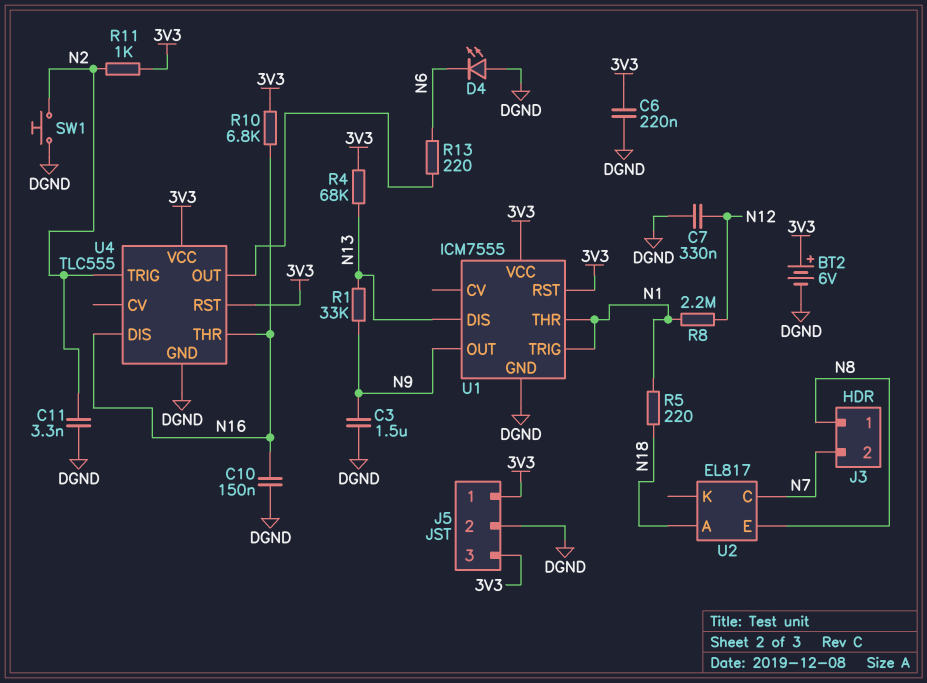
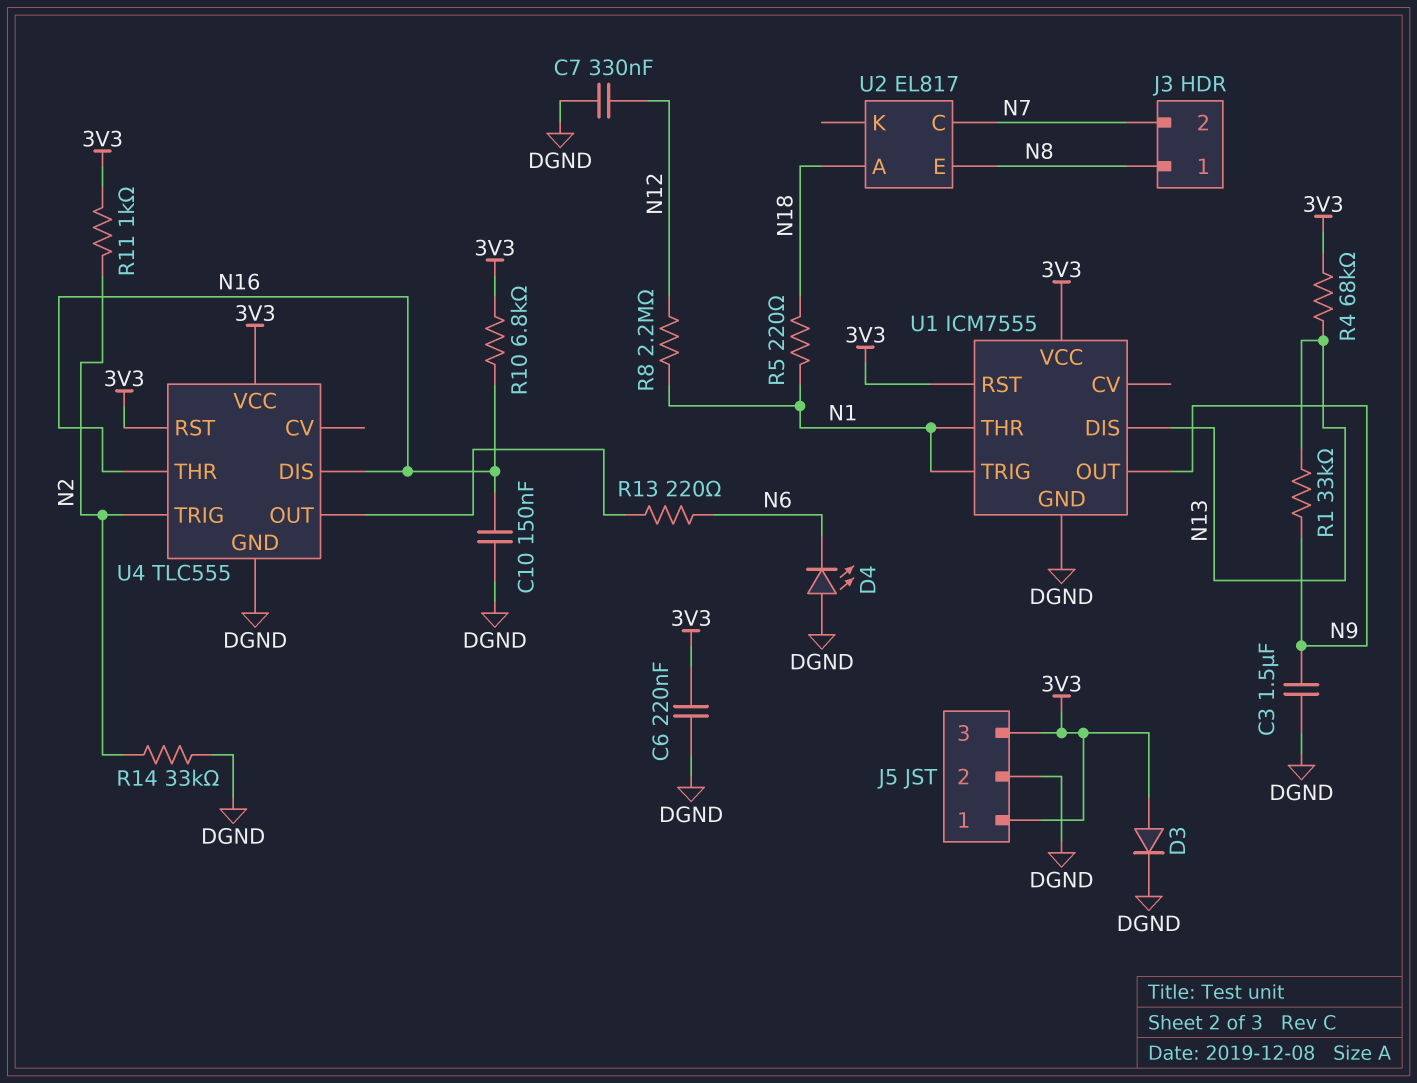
BT2: 6V (plus 3V3, minus DGND) -> none
C11: 3.3nF (DGND, N2) -> none
D3: none -> diode (A 3V3, K DGND)
R14: none -> 33k (DGND, N2)
SW1: button (DGND, N2) -> none

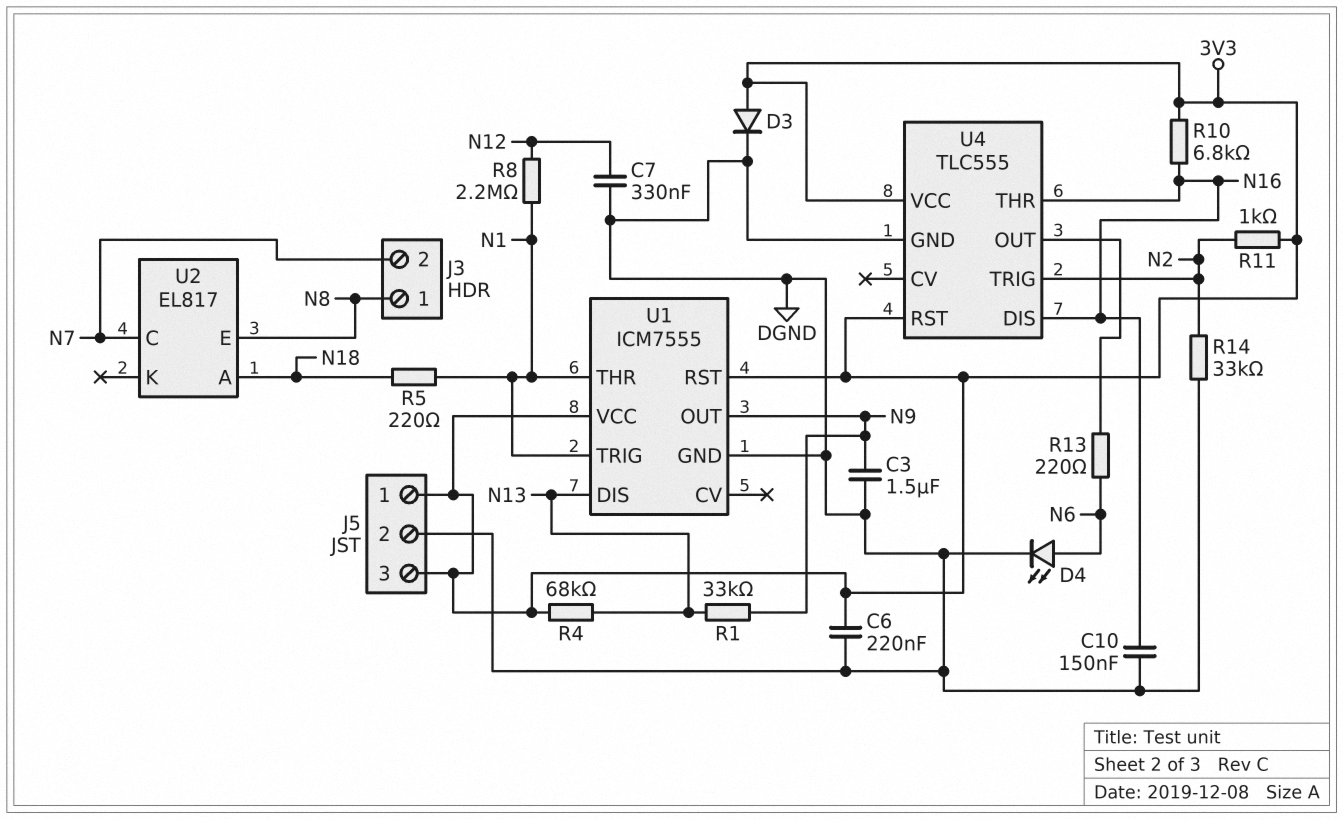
D4: LED (A DGND, K N6) -> LED (A N6, K DGND)

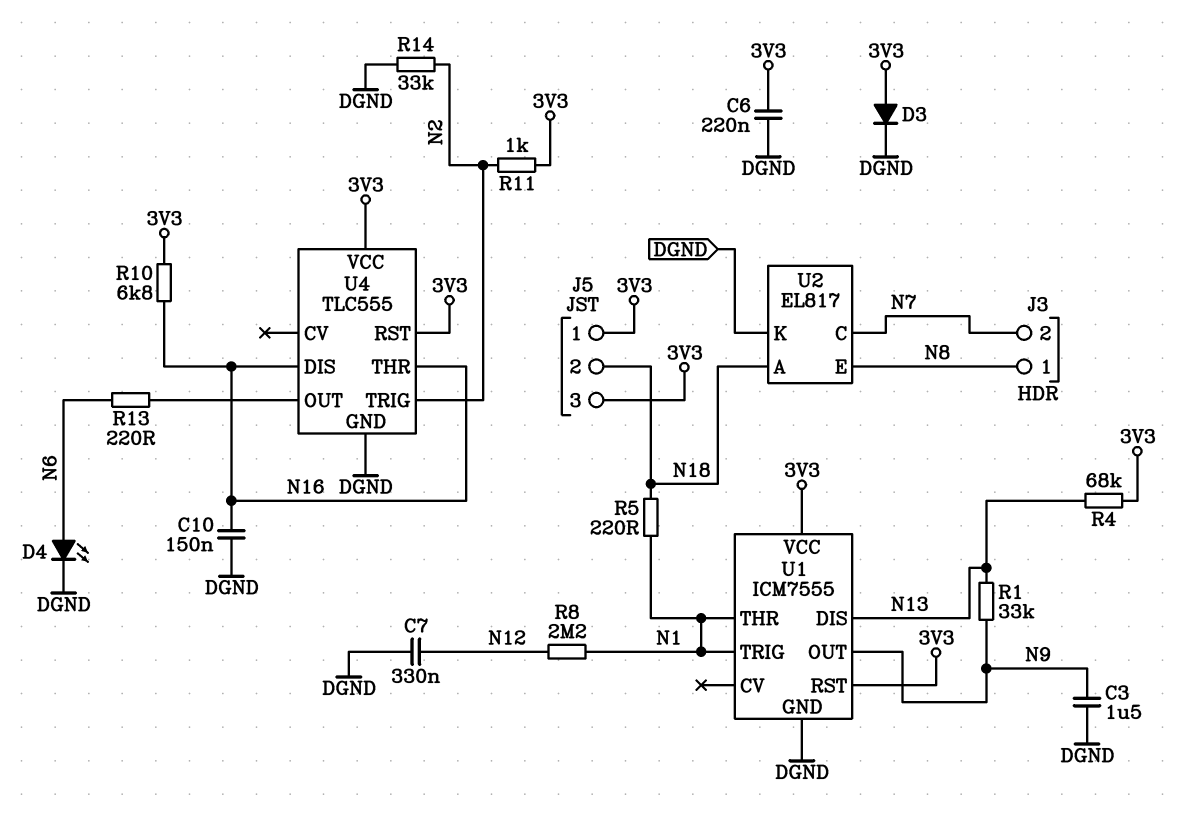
J5 pin 2: DGND -> N18
U2 pin K: none -> DGND

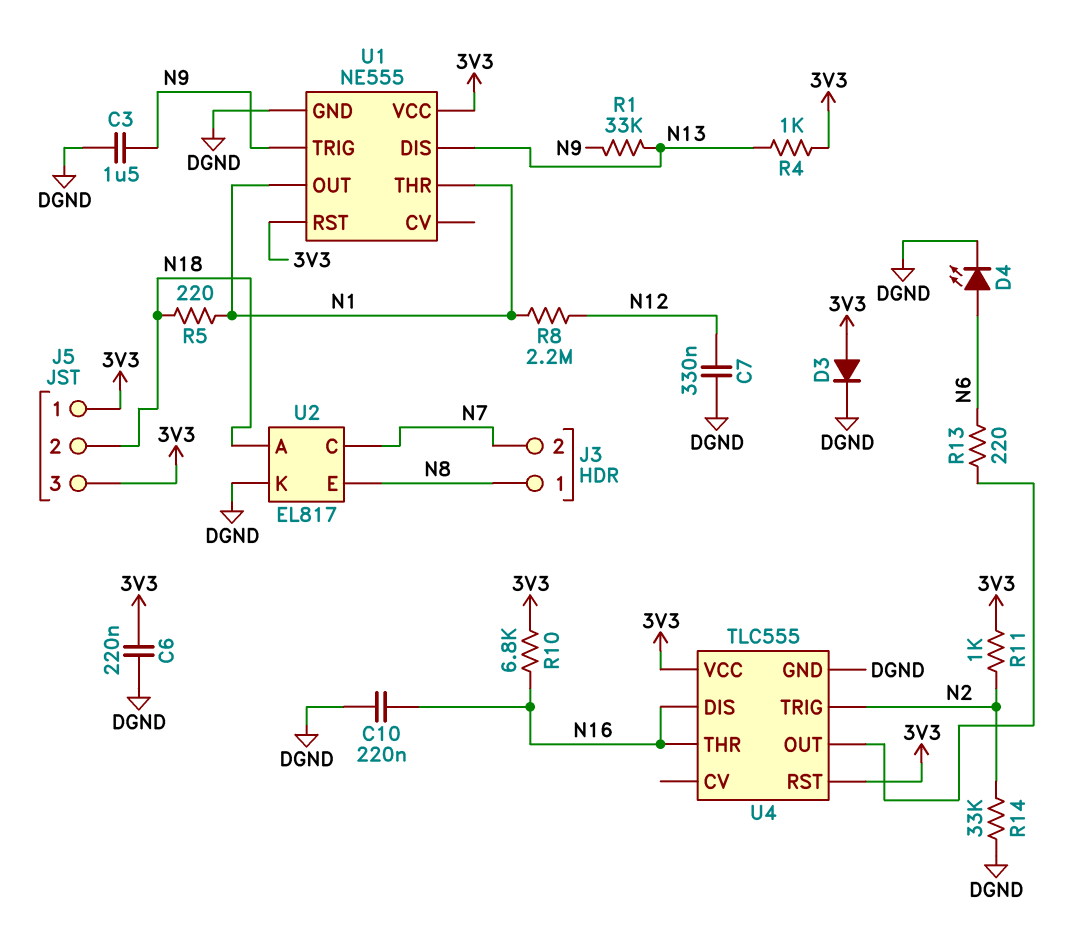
C10: 150nF (DGND, N16) -> 220nF (DGND, N16)
R4: 68k (3V3, N13) -> 1k (3V3, N13)
U1: ICM7555 -> NE555
U1 pin OUT: N9 -> N1
U1 pin TRIG: N1 -> N9

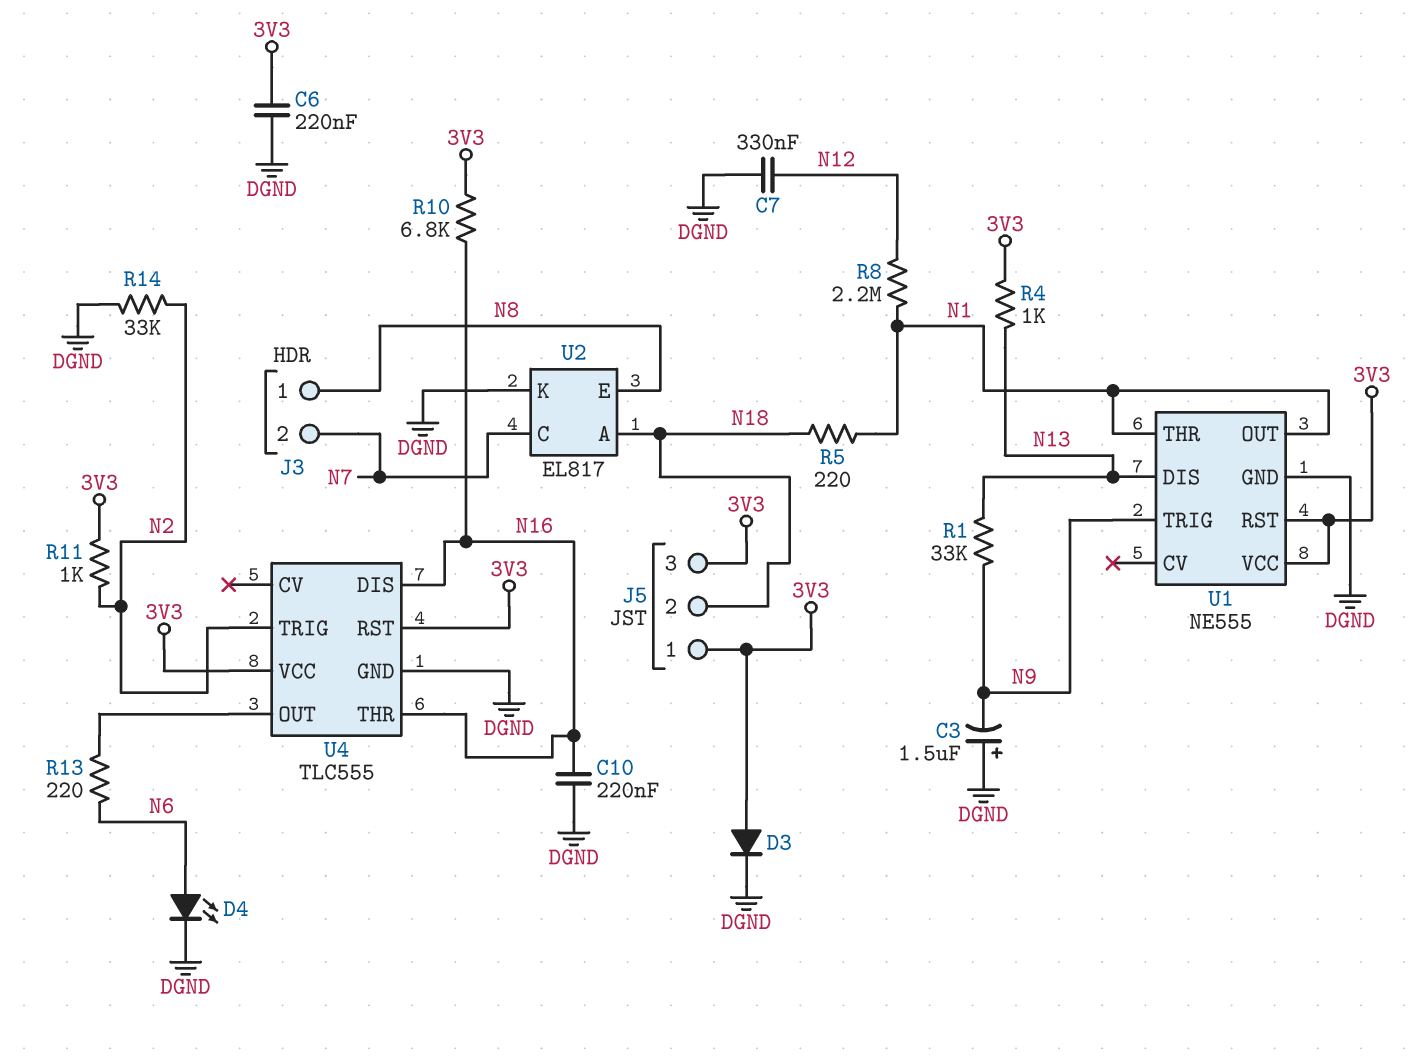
C3: 1.5uF (DGND, N9) -> 1.5uF (plus DGND, minus N9)

